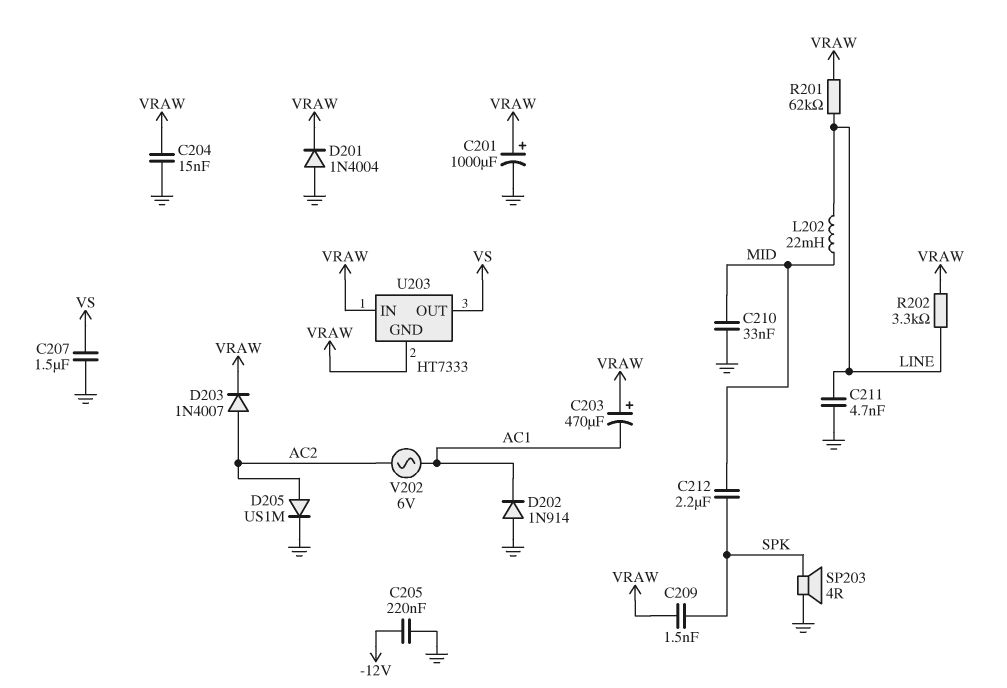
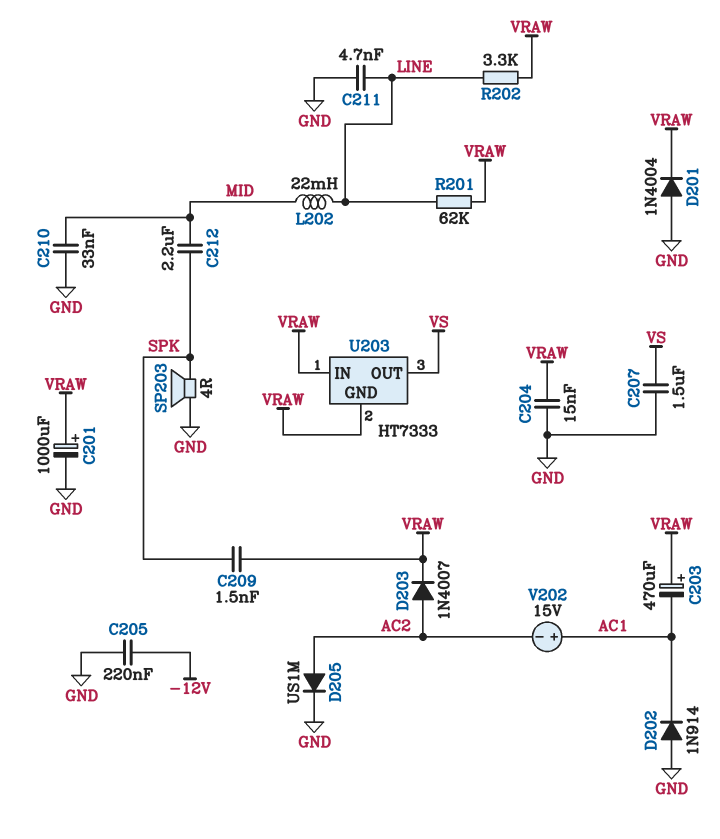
V202: AC 6V (AC1, AC2) -> 15V (plus AC1, minus AC2)

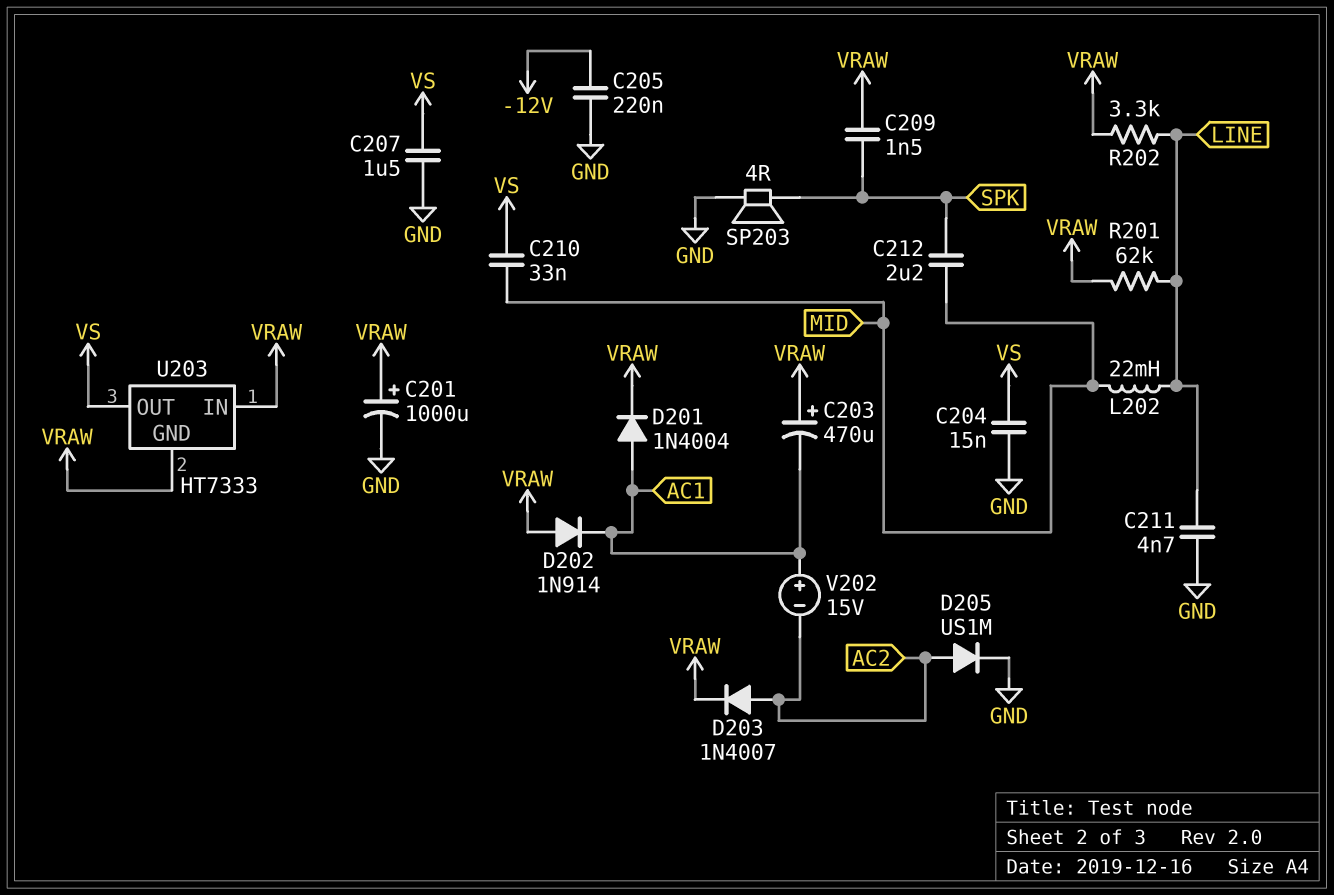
C204: 15nF (GND, VRAW) -> 15nF (GND, VS)
C210: 33nF (GND, MID) -> 33nF (MID, VS)
D201: diode 1N4004 (A GND, K VRAW) -> diode 1N4004 (A AC1, K VRAW)
D202: diode 1N914 (A GND, K AC1) -> diode 1N914 (A VRAW, K AC1)

